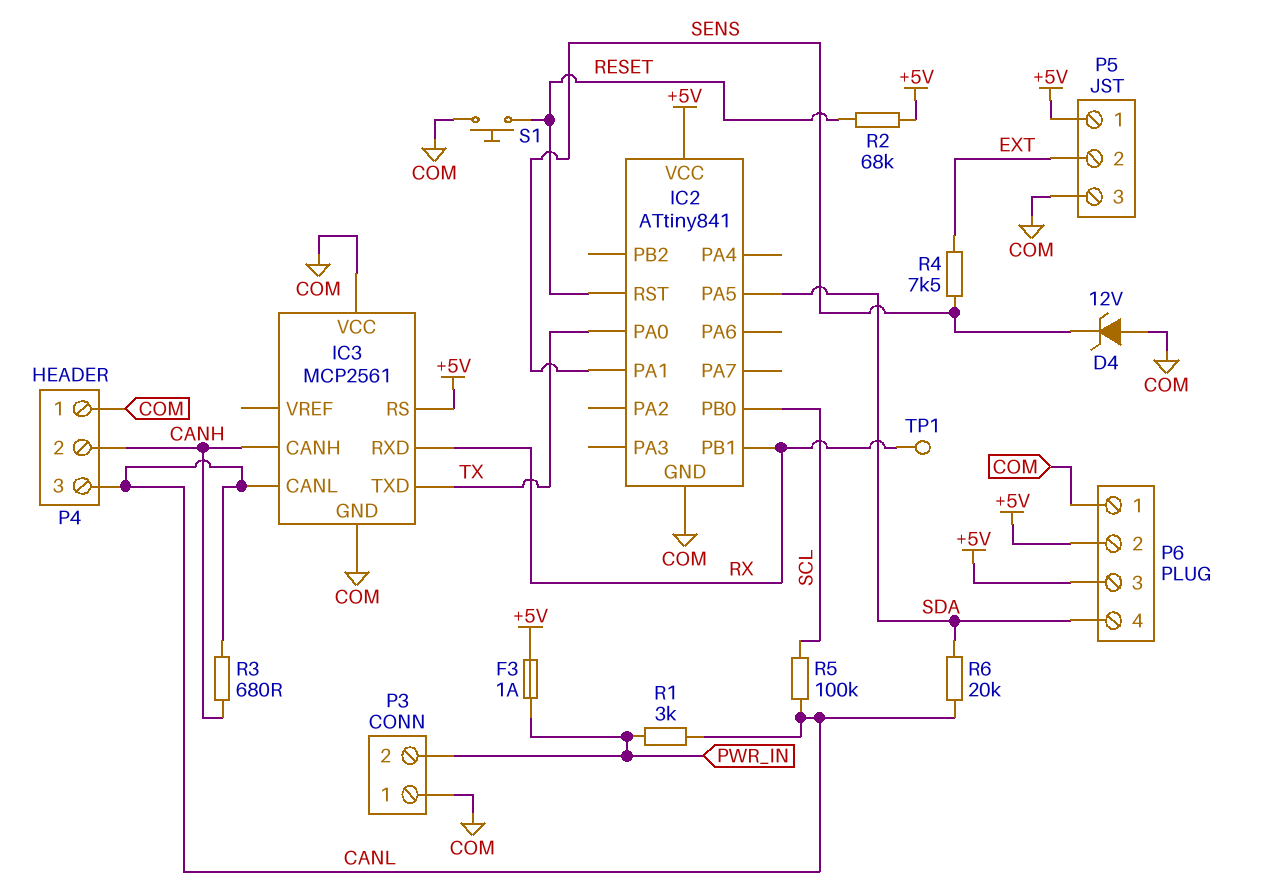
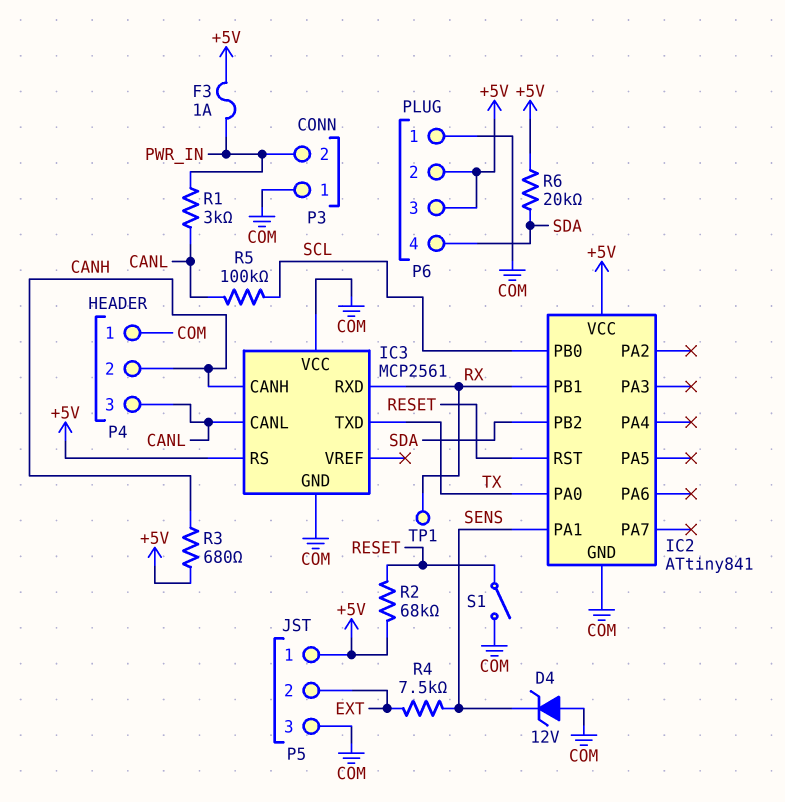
IC2 pin PA5: SDA -> none
IC2 pin PB2: none -> SDA
R3: 680 (CANH, CANL) -> 680 (+5V, CANH)
R6: 20k (CANL, SDA) -> 20k (+5V, SDA)
S1: button (COM, RESET) -> switch (COM, RESET)

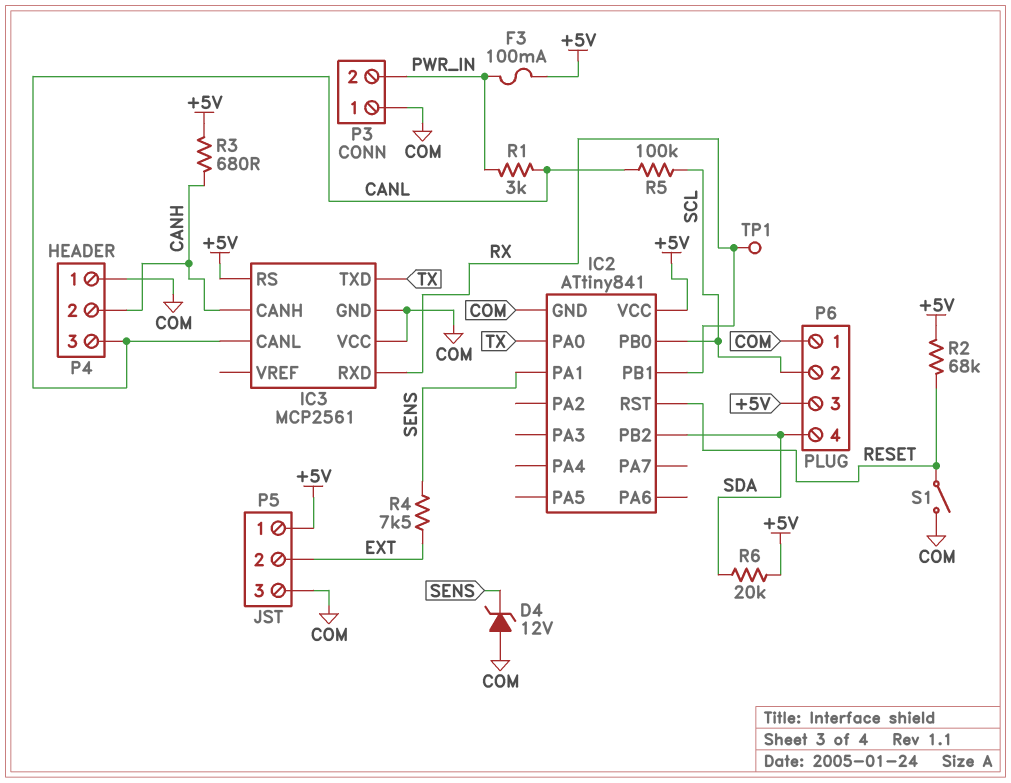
F3: 1A (+5V, PWR_IN) -> 100mA (+5V, PWR_IN)
P6 pin 2: +5V -> SCL

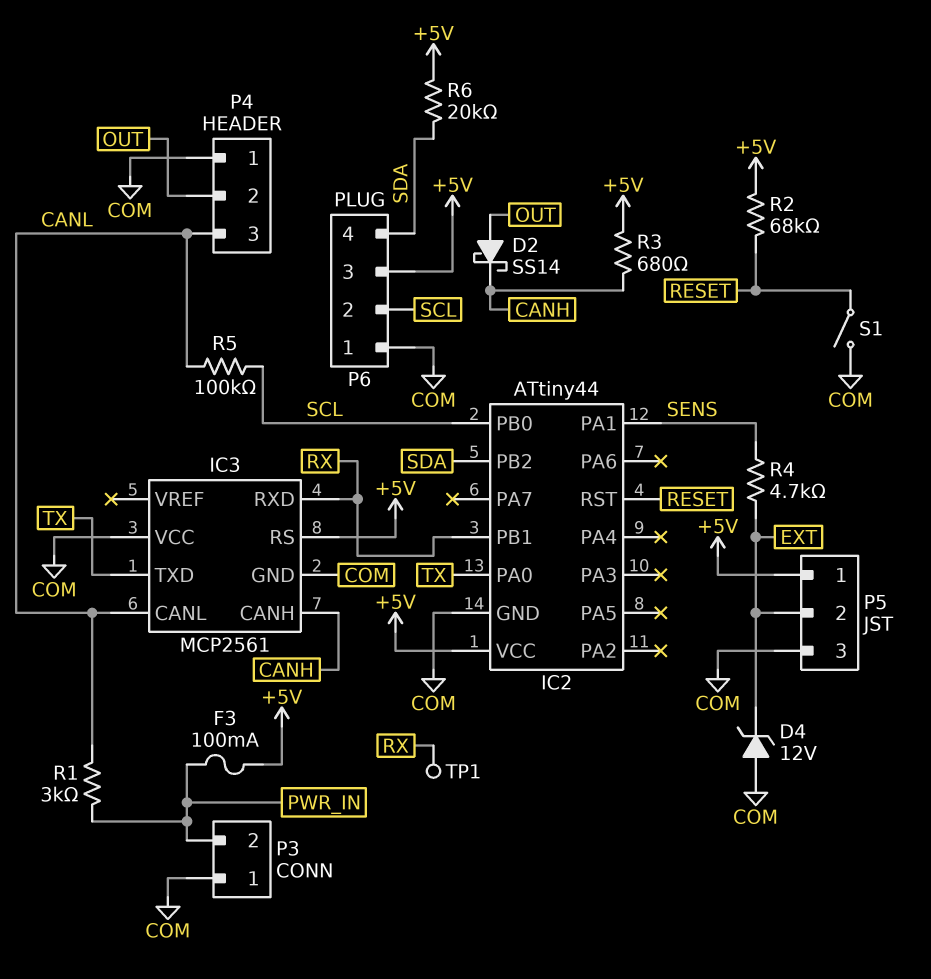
D2: none -> schottky SS14 (A OUT, K CANH)
D4: zener 12V (A COM, K SENS) -> zener 12V (A COM, K EXT)
IC2: ATtiny841 -> ATtiny44
P4 pin 2: CANH -> OUT
R4: 7.5k (EXT, SENS) -> 4.7k (EXT, SENS)

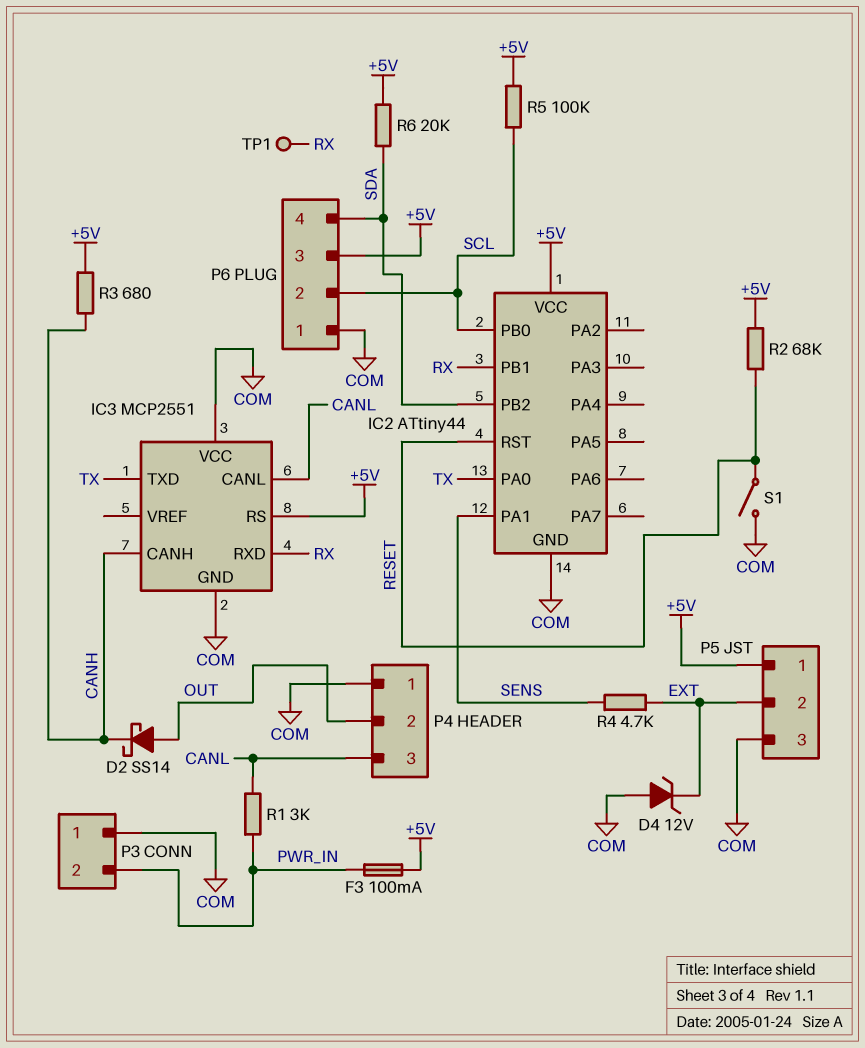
IC3: MCP2561 -> MCP2551
R5: 100k (CANL, SCL) -> 100k (+5V, SCL)

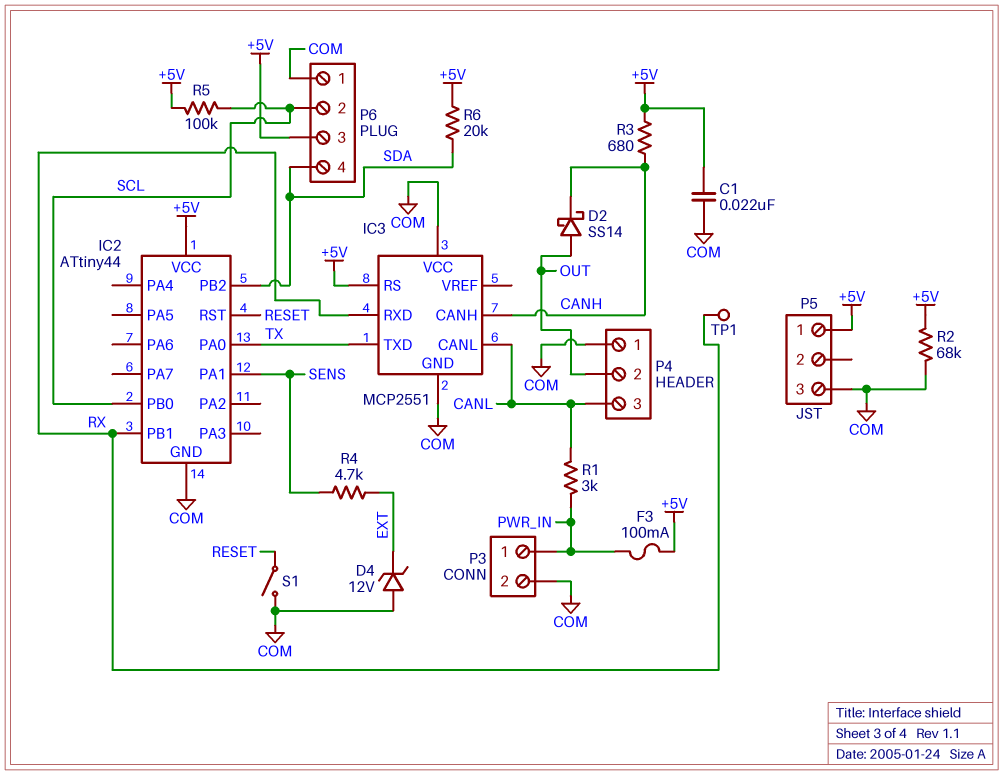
C1: none -> 22nF (+5V, COM)
P3 pin 1: COM -> PWR_IN
P3 pin 2: PWR_IN -> COM
P5 pin 2: EXT -> none
R2: 68k (+5V, RESET) -> 68k (+5V, COM)

